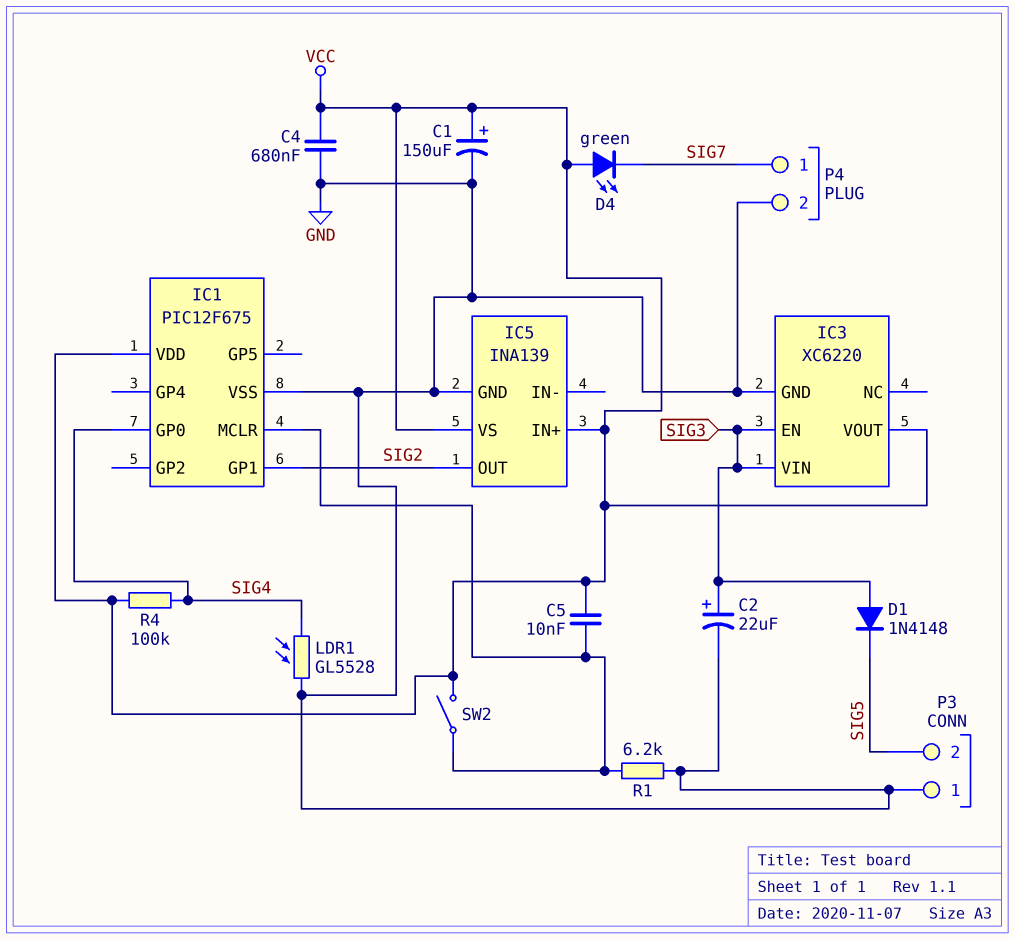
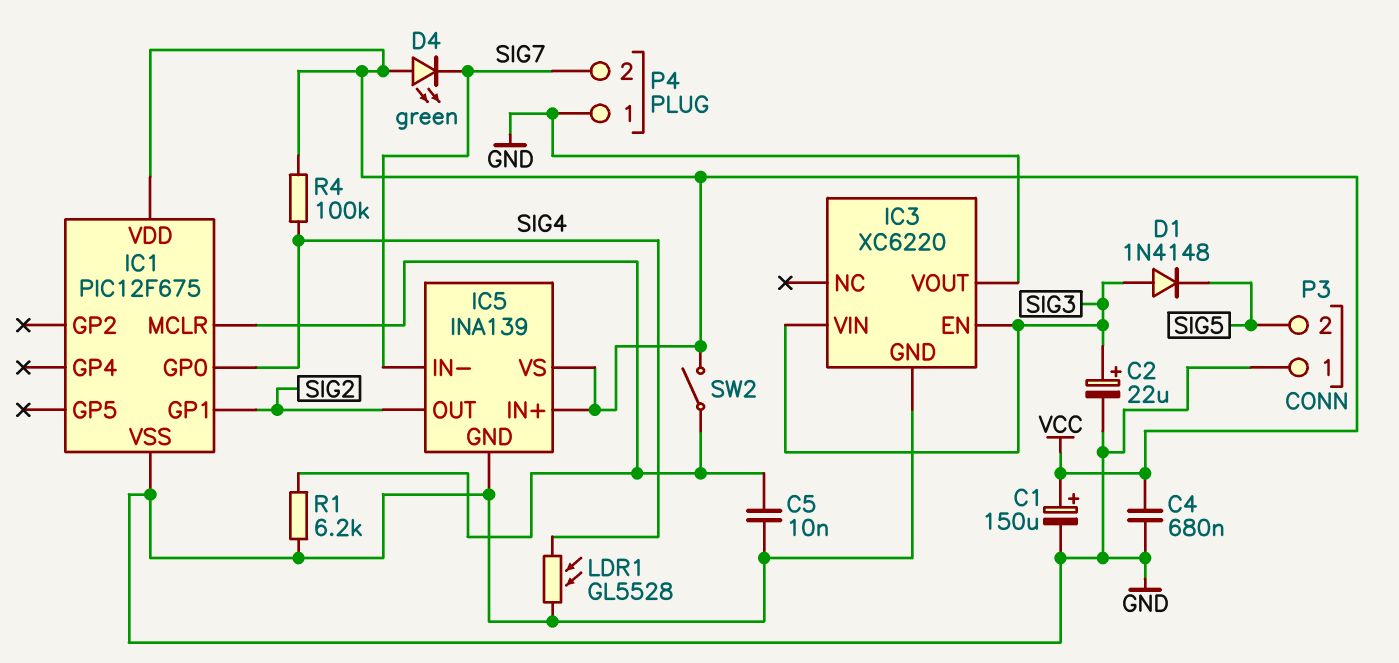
C5: 10nF (IC1/MCLR, VCC) -> 10nF (GND, IC1/MCLR)
IC3 pin VOUT: VCC -> GND
IC5 pin IN-: none -> SIG7
P4 pin 1: SIG7 -> GND
P4 pin 2: GND -> SIG7

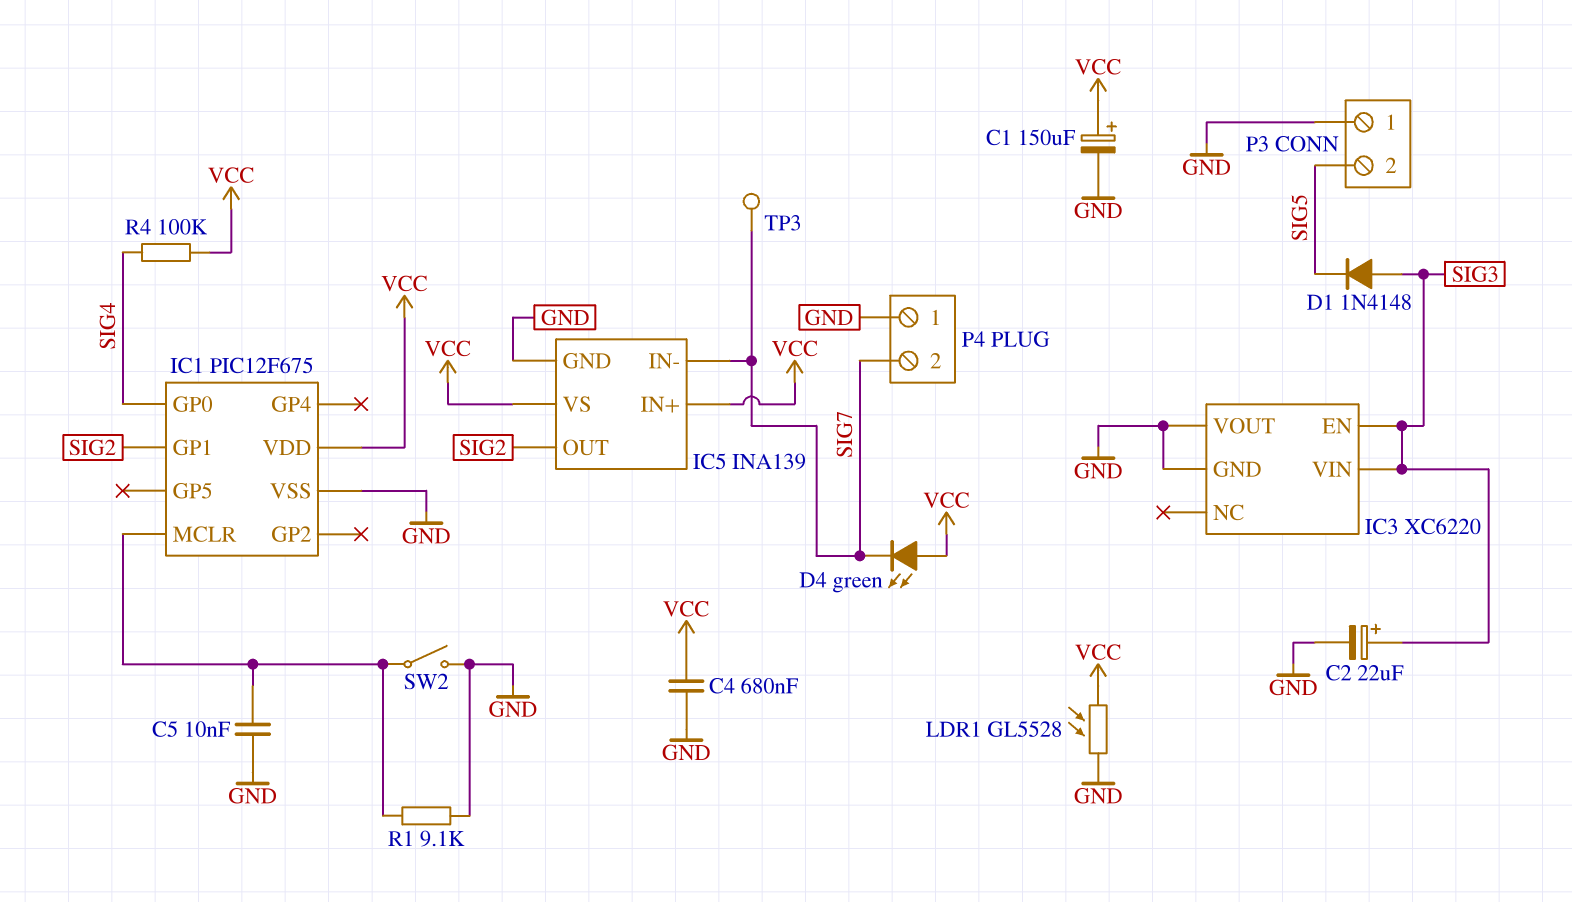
LDR1: GL5528 (GND, SIG4) -> GL5528 (GND, VCC)
R1: 6.2k (GND, IC1/MCLR) -> 9.1k (GND, IC1/MCLR)
SW2: switch (IC1/MCLR, VCC) -> switch (GND, IC1/MCLR)
TP3: none -> test point (SIG7)

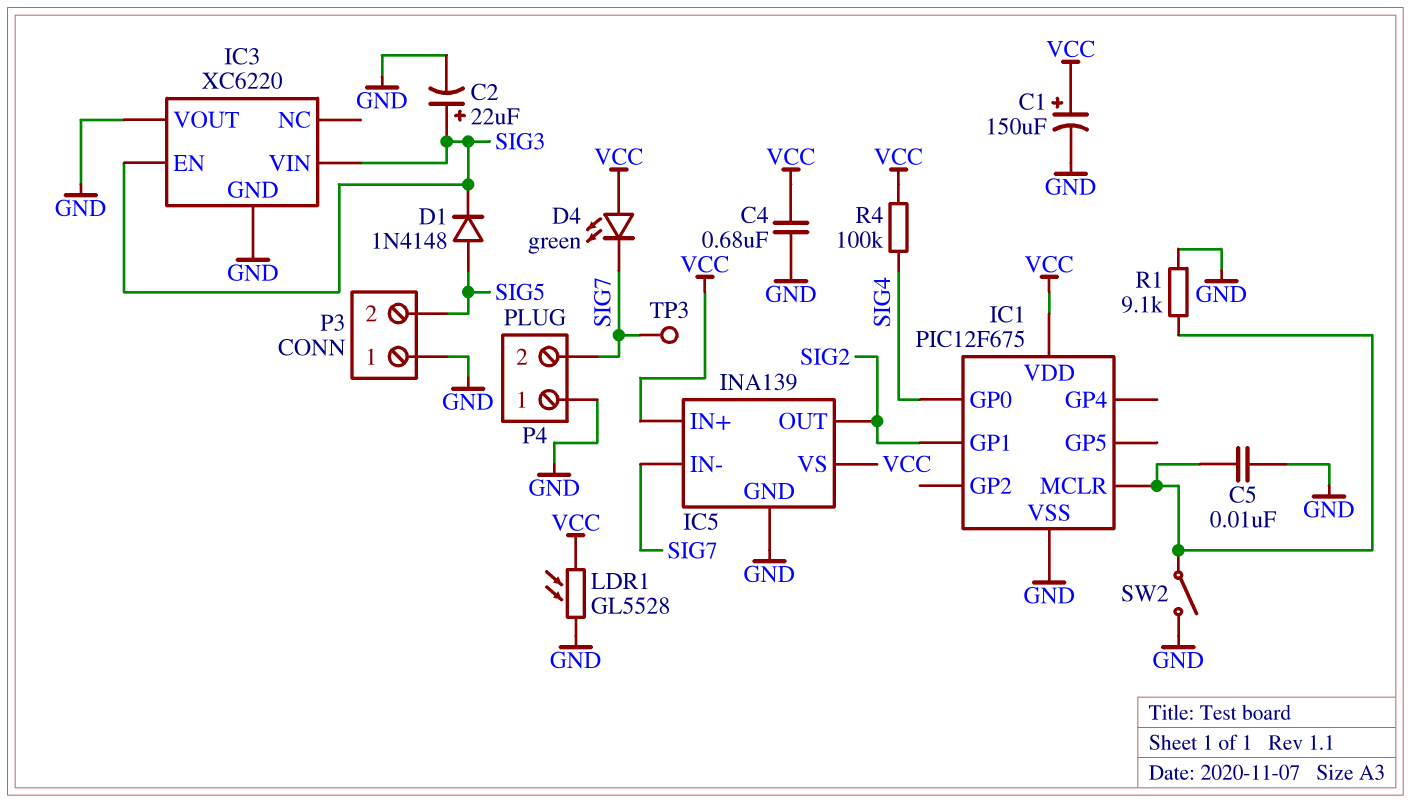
D1: diode 1N4148 (A SIG3, K SIG5) -> diode 1N4148 (A SIG5, K SIG3)

